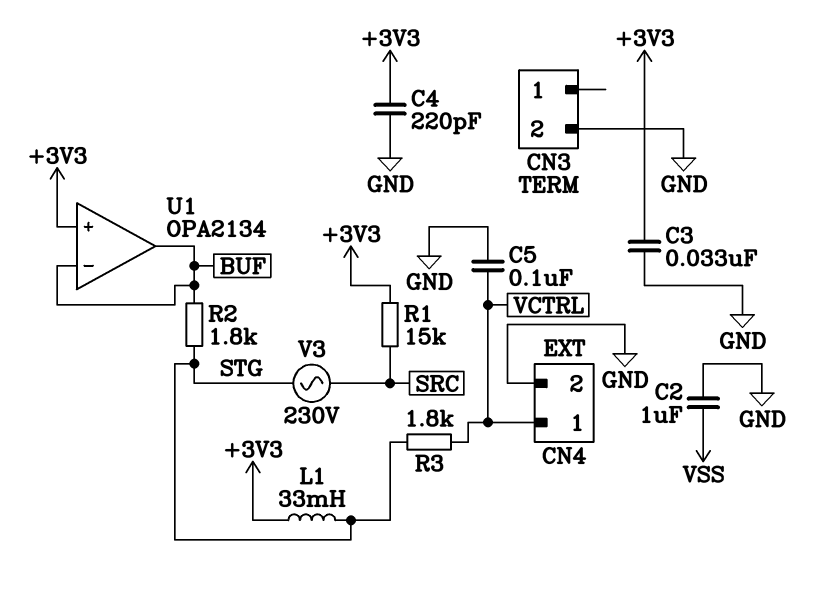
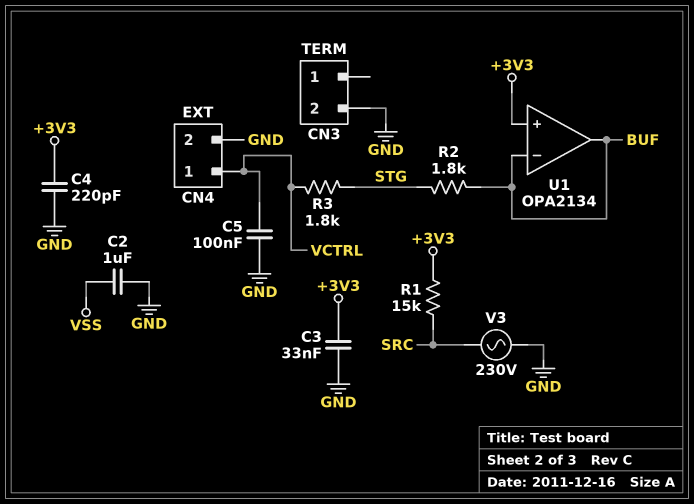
L1: 33mH (+3V3, STG) -> none
V3: AC 230V (SRC, STG) -> AC 230V (GND, SRC)

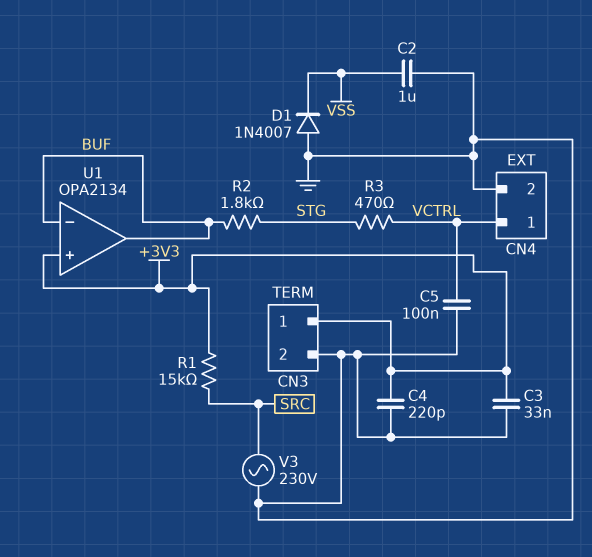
CN3 pin 1: none -> +3V3
D1: none -> diode 1N4007 (A GND, K VSS)
R3: 1.8k (STG, VCTRL) -> 470 (STG, VCTRL)

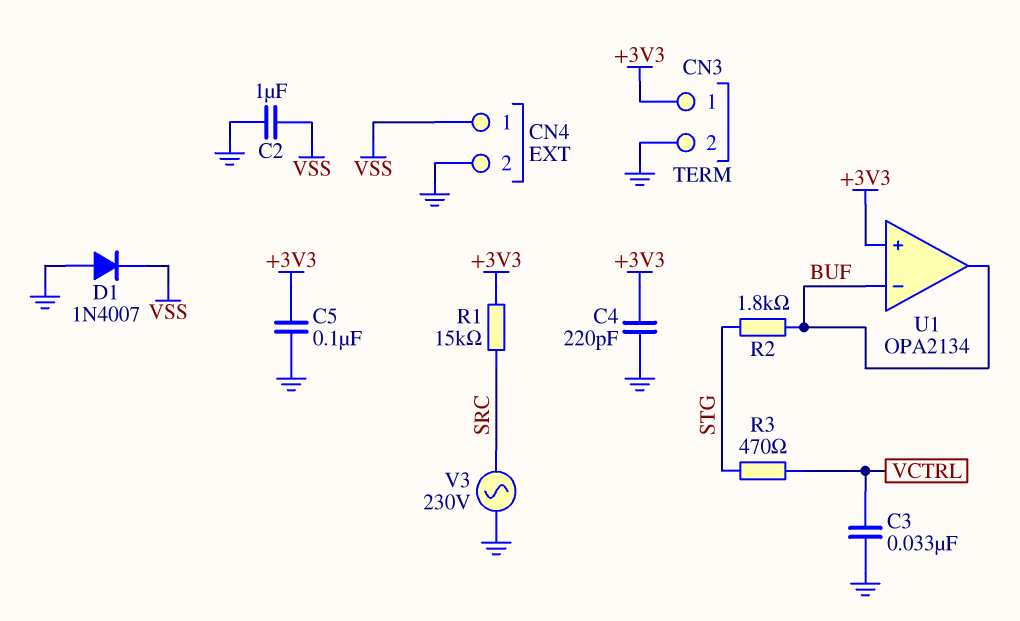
C3: 33nF (+3V3, GND) -> 33nF (GND, VCTRL)
C5: 100nF (GND, VCTRL) -> 100nF (+3V3, GND)
CN4 pin 1: VCTRL -> VSS

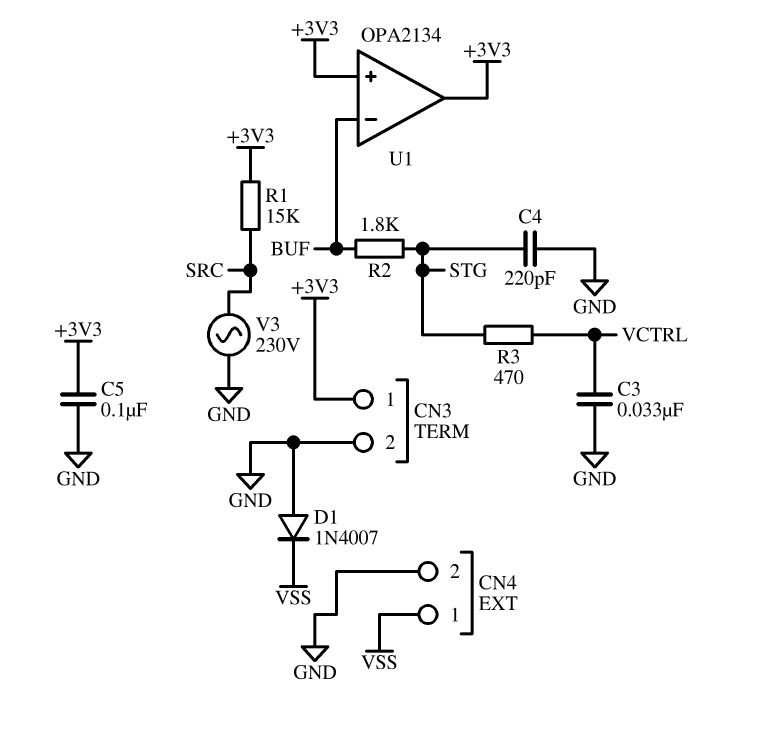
C2: 1uF (GND, VSS) -> none
C4: 220pF (+3V3, GND) -> 220pF (GND, STG)
U1 pin out: BUF -> +3V3

